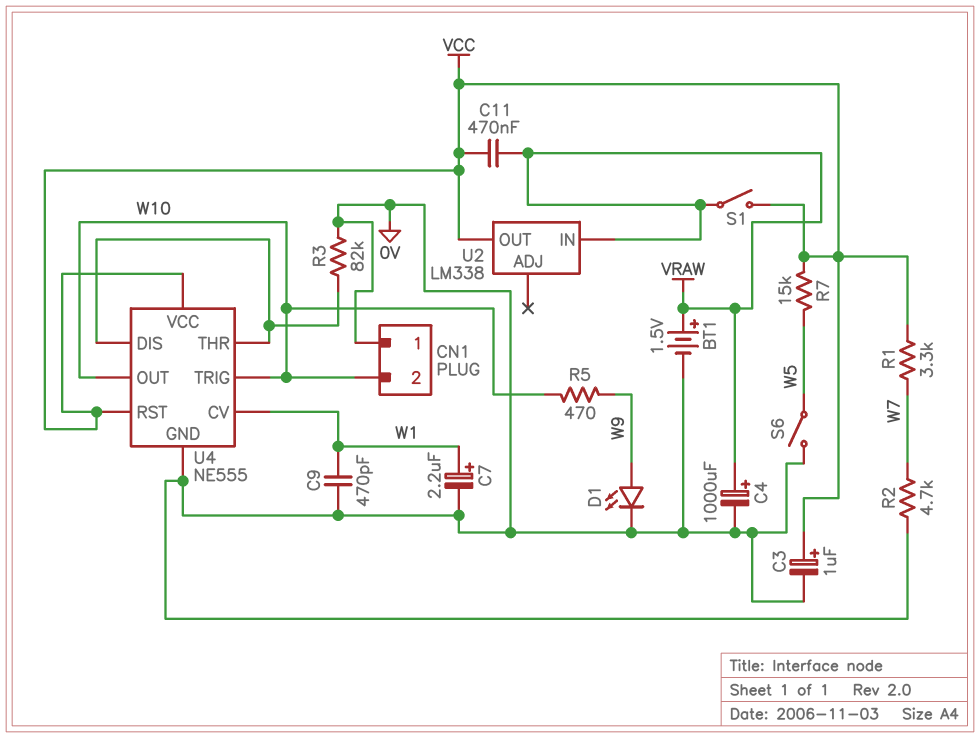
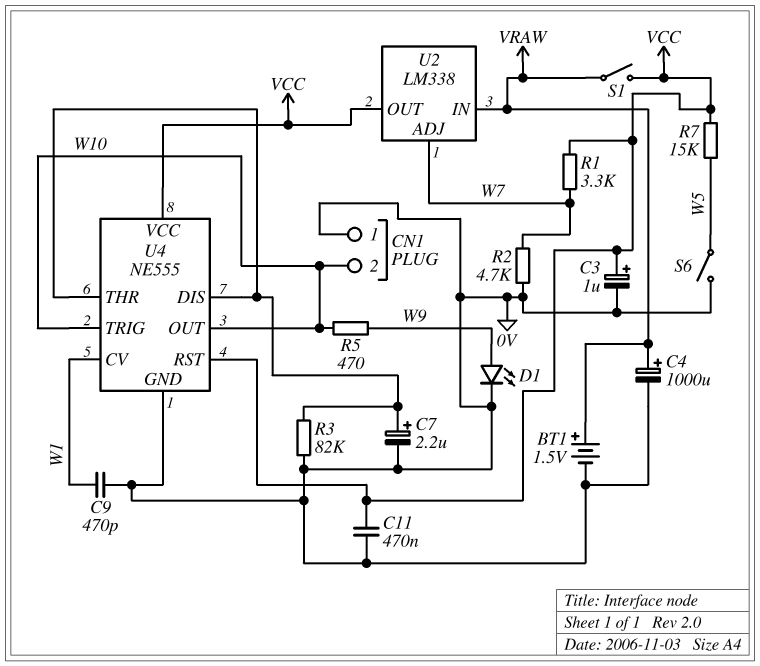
C7: 2.2uF (plus W1, minus 0V) -> 2.2uF (plus U4/DIS, minus 0V)
C11: 470nF (VCC, VRAW) -> 470nF (0V, VCC)
U2 pin ADJ: none -> W7

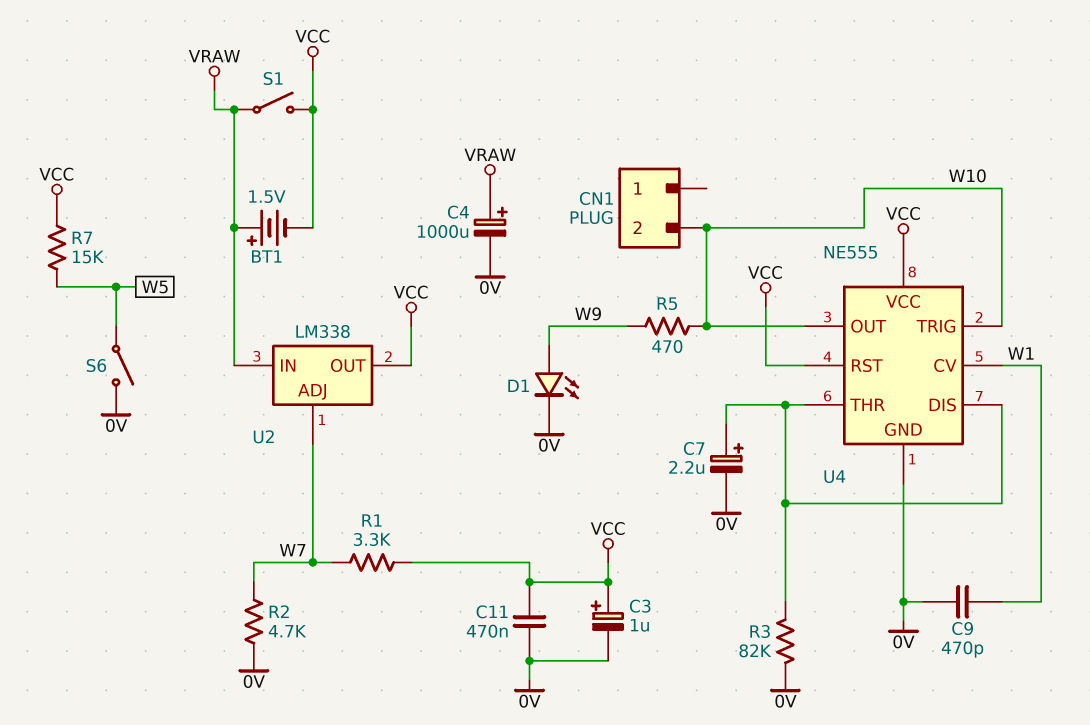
BT1: 1.5V (plus VRAW, minus 0V) -> 1.5V (plus VRAW, minus VCC)
CN1 pin 1: 0V -> none

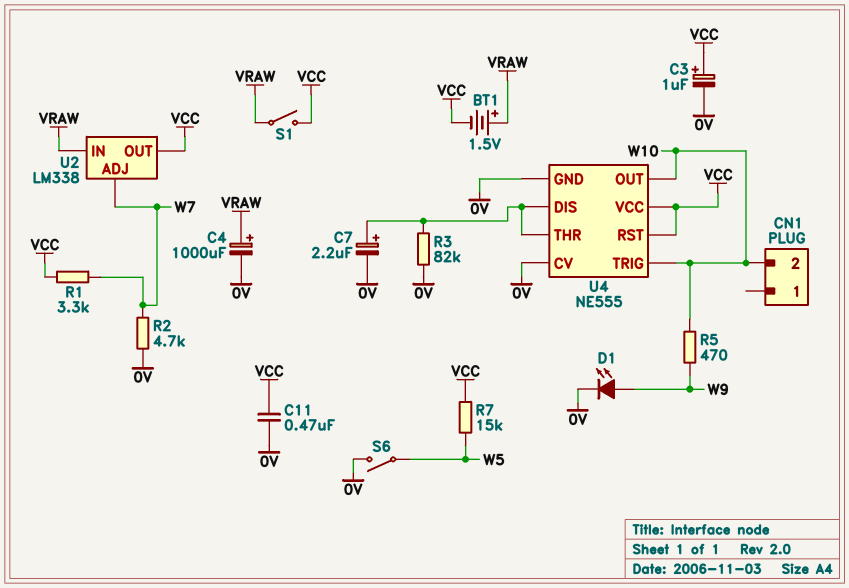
C9: 470pF (0V, W1) -> none
U4 pin CV: W1 -> 0V

